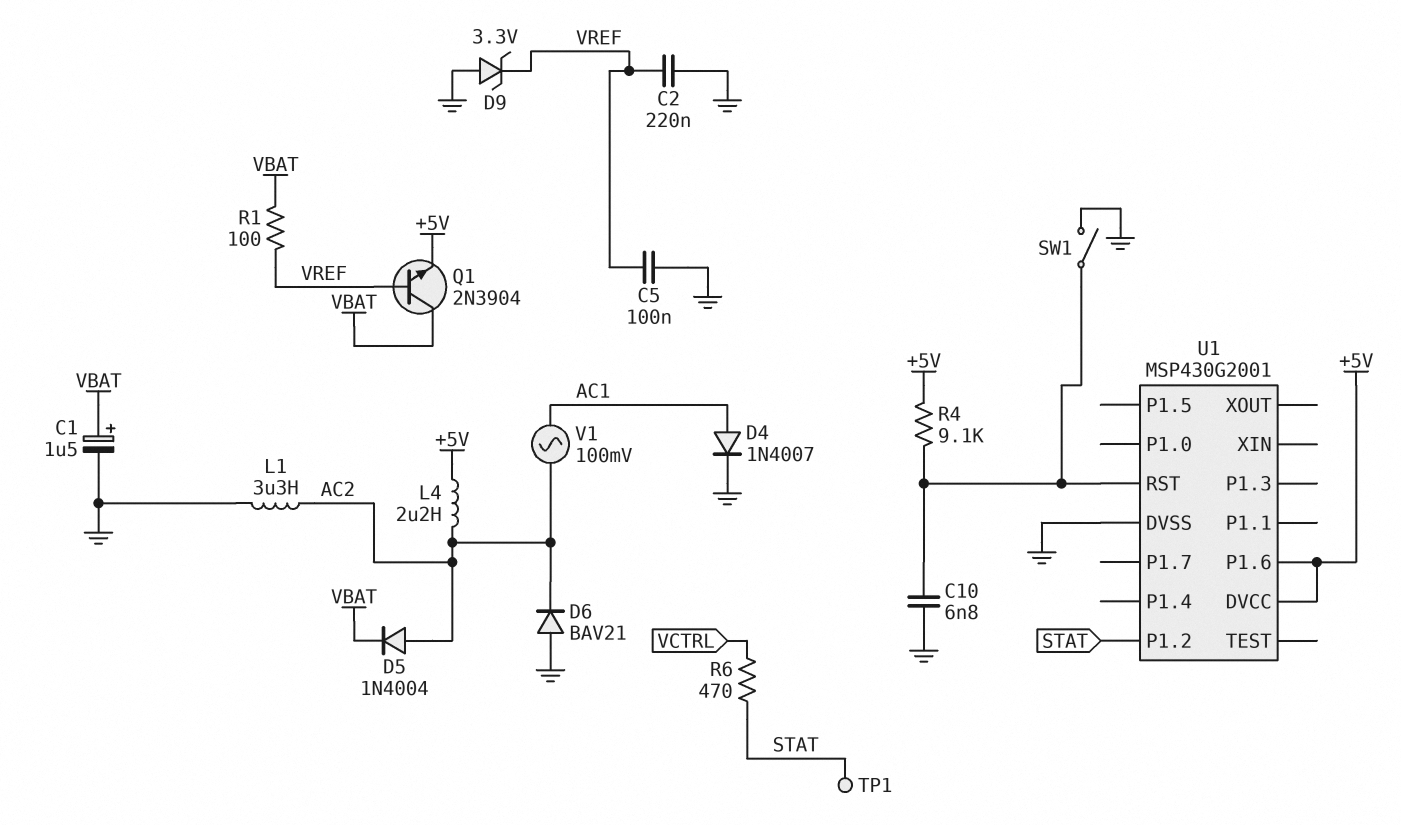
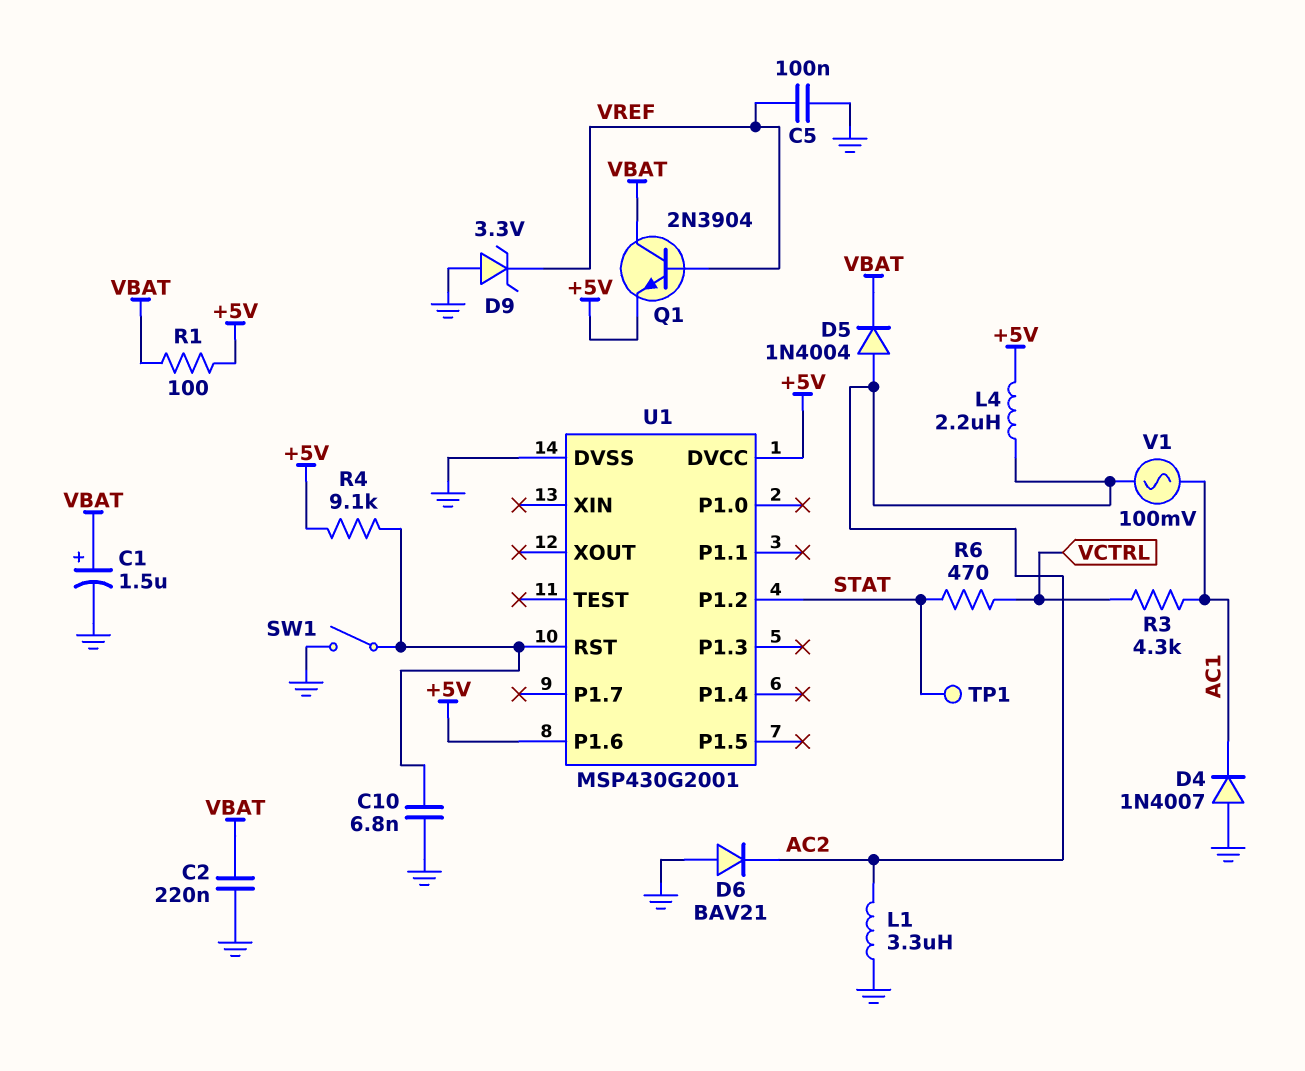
C2: 220nF (GND, VREF) -> 220nF (GND, VBAT)
D4: diode 1N4007 (A AC1, K GND) -> diode 1N4007 (A GND, K AC1)
R1: 100 (VBAT, VREF) -> 100 (+5V, VBAT)
R3: none -> 4.3k (AC1, VCTRL)

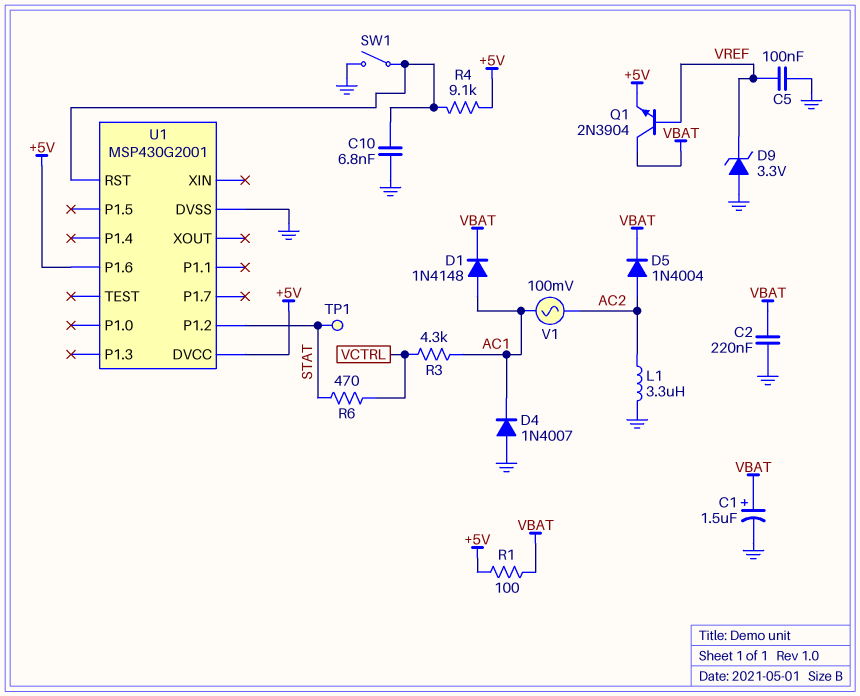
D1: none -> diode 1N4148 (A AC1, K VBAT)
D6: diode BAV21 (A GND, K AC2) -> none
L4: 2.2uH (+5V, AC2) -> none

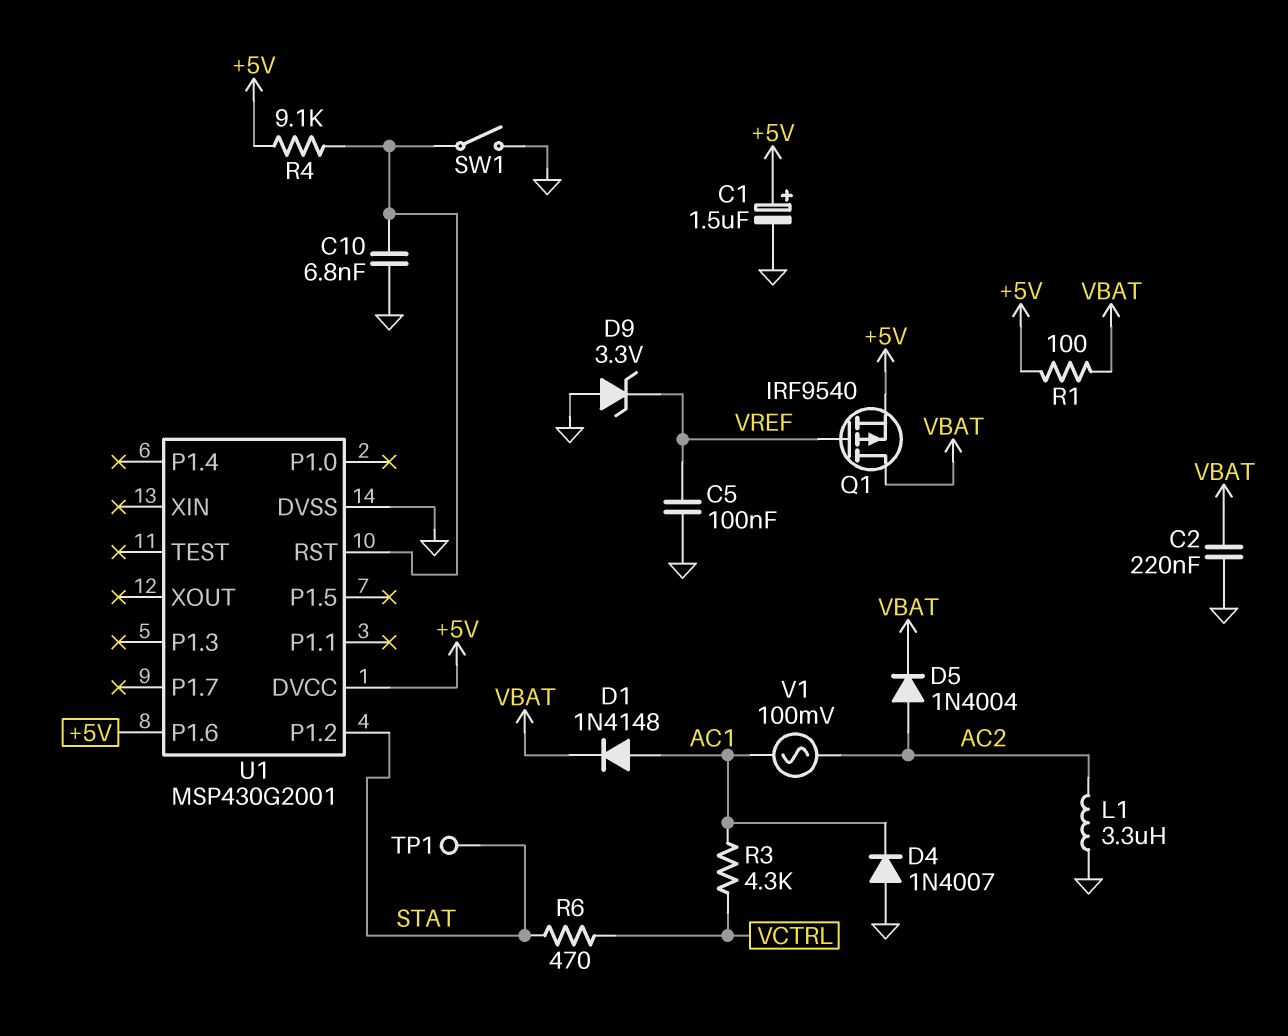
C1: 1.5uF (plus VBAT, minus GND) -> 1.5uF (plus +5V, minus GND)
Q1: NPN 2N3904 (B VREF, C VBAT, E +5V) -> PMOS IRF9540 (G VREF, D VBAT, S +5V)

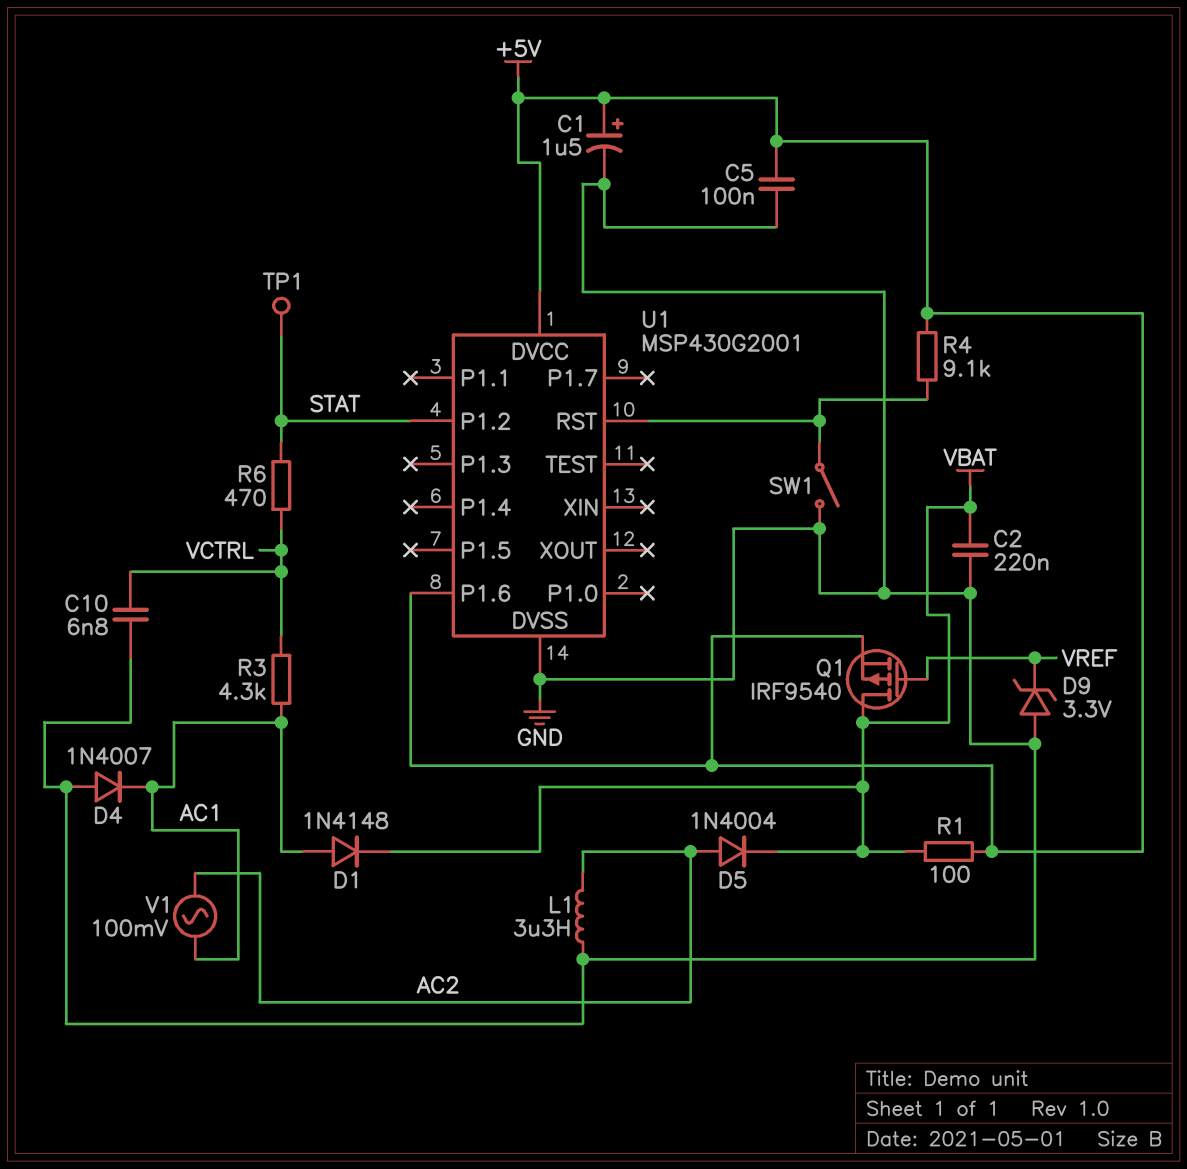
C5: 100nF (GND, VREF) -> 100nF (+5V, GND)
C10: 6.8nF (GND, U1/RST) -> 6.8nF (GND, VCTRL)

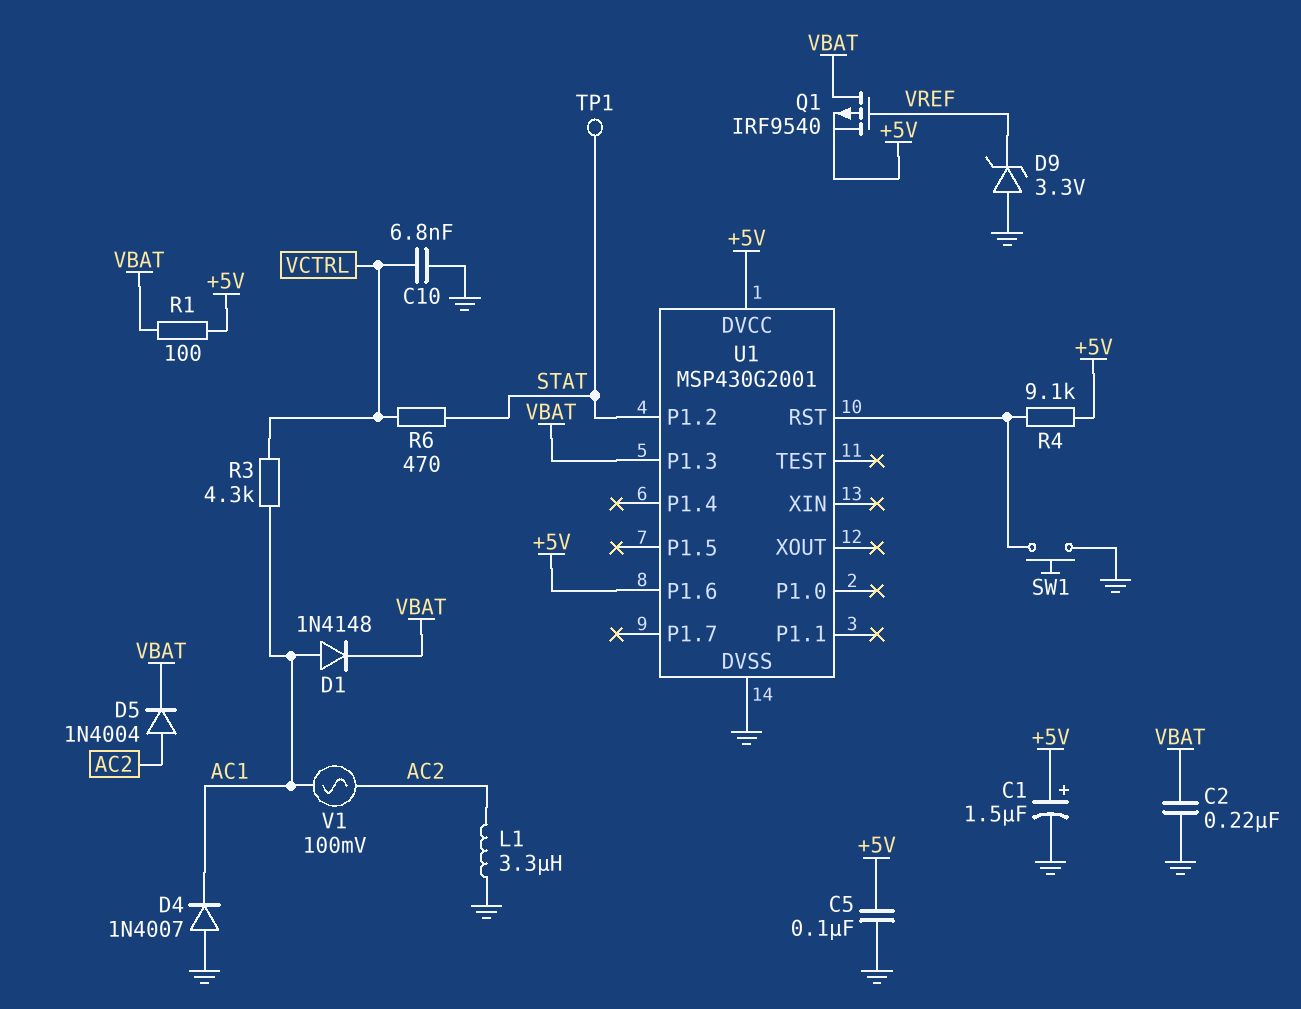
SW1: switch (GND, U1/RST) -> button (GND, U1/RST)
U1 pin P1.3: none -> VBAT

